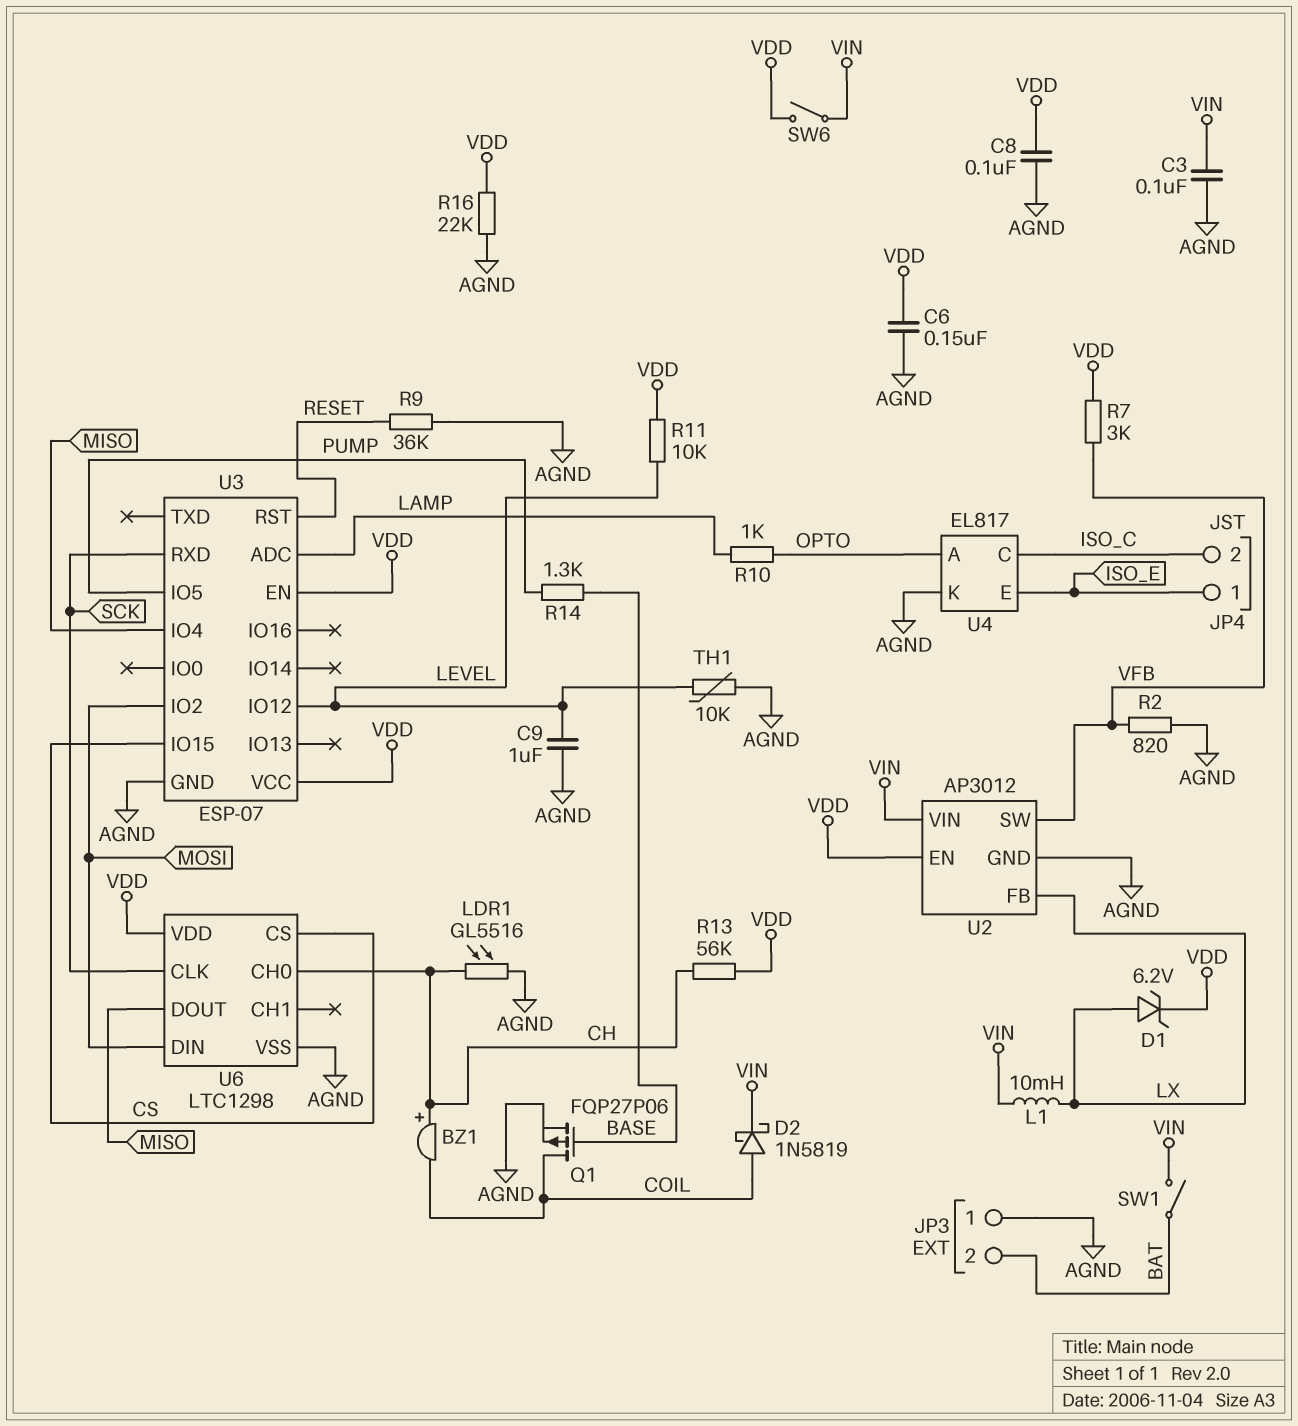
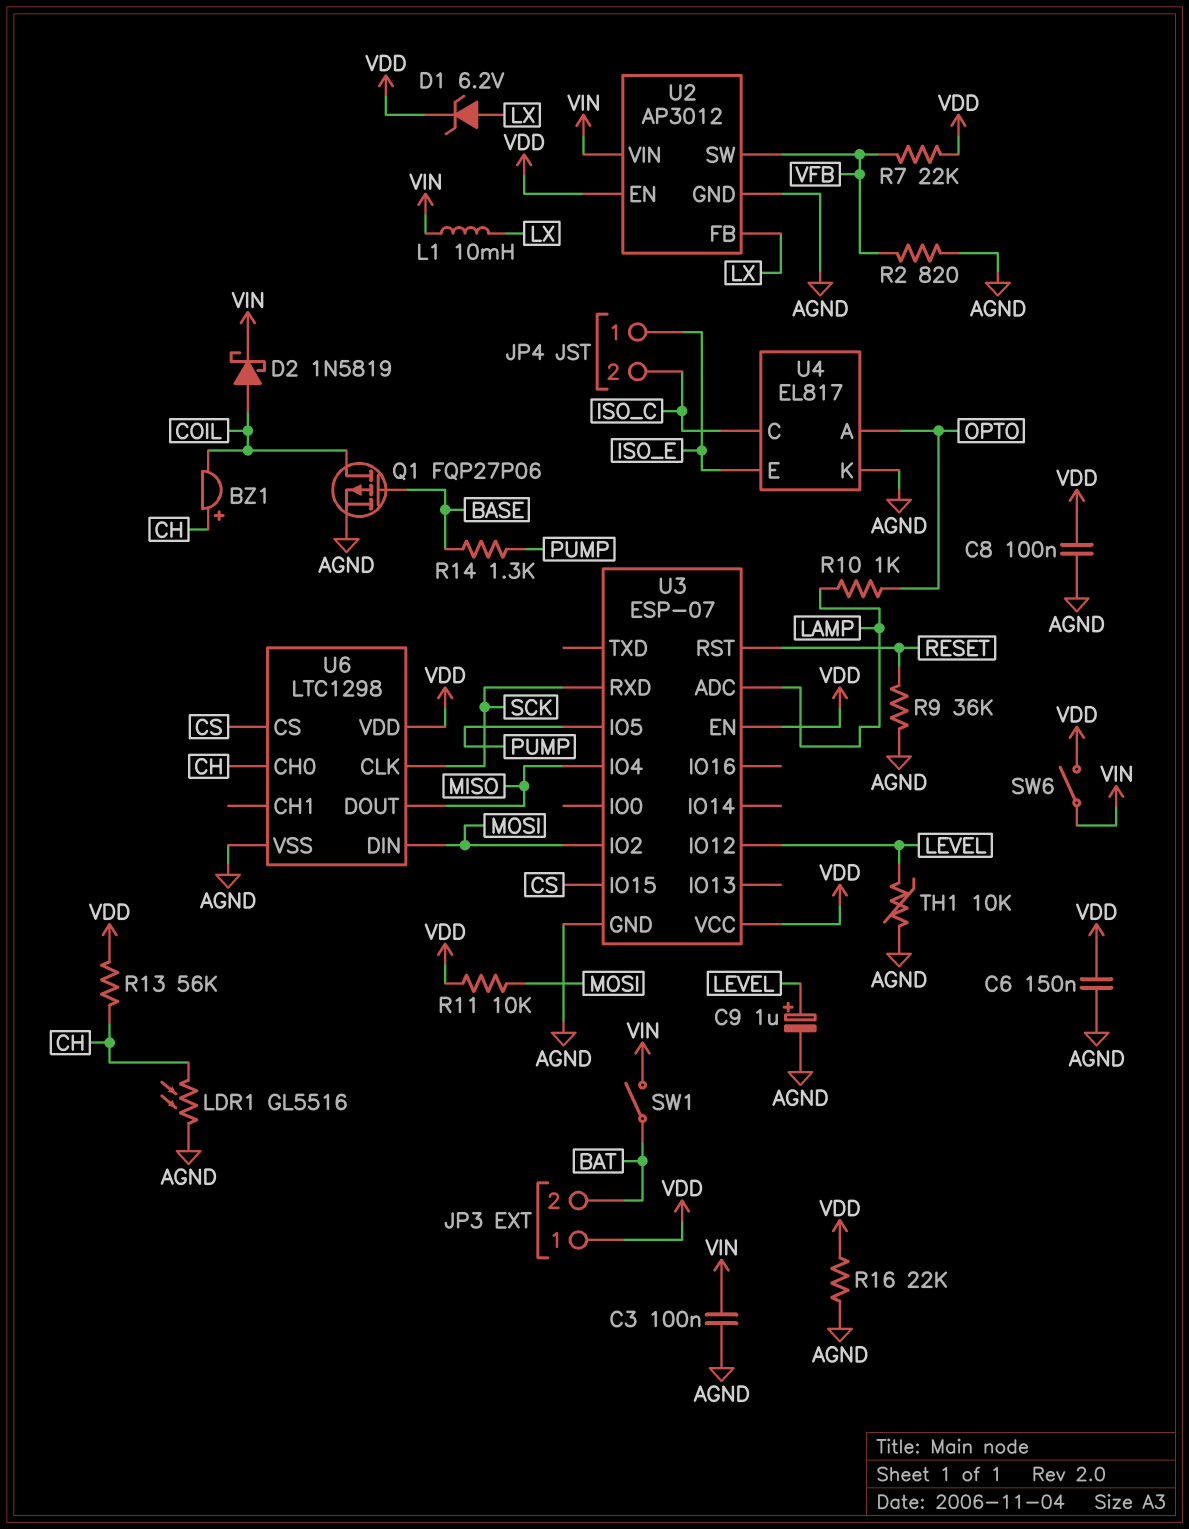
C9: 1uF (AGND, LEVEL) -> 1uF (plus LEVEL, minus AGND)
JP3 pin 1: AGND -> VDD
R7: 3k (VDD, VFB) -> 22k (VDD, VFB)
R11: 10k (LEVEL, VDD) -> 10k (MOSI, VDD)

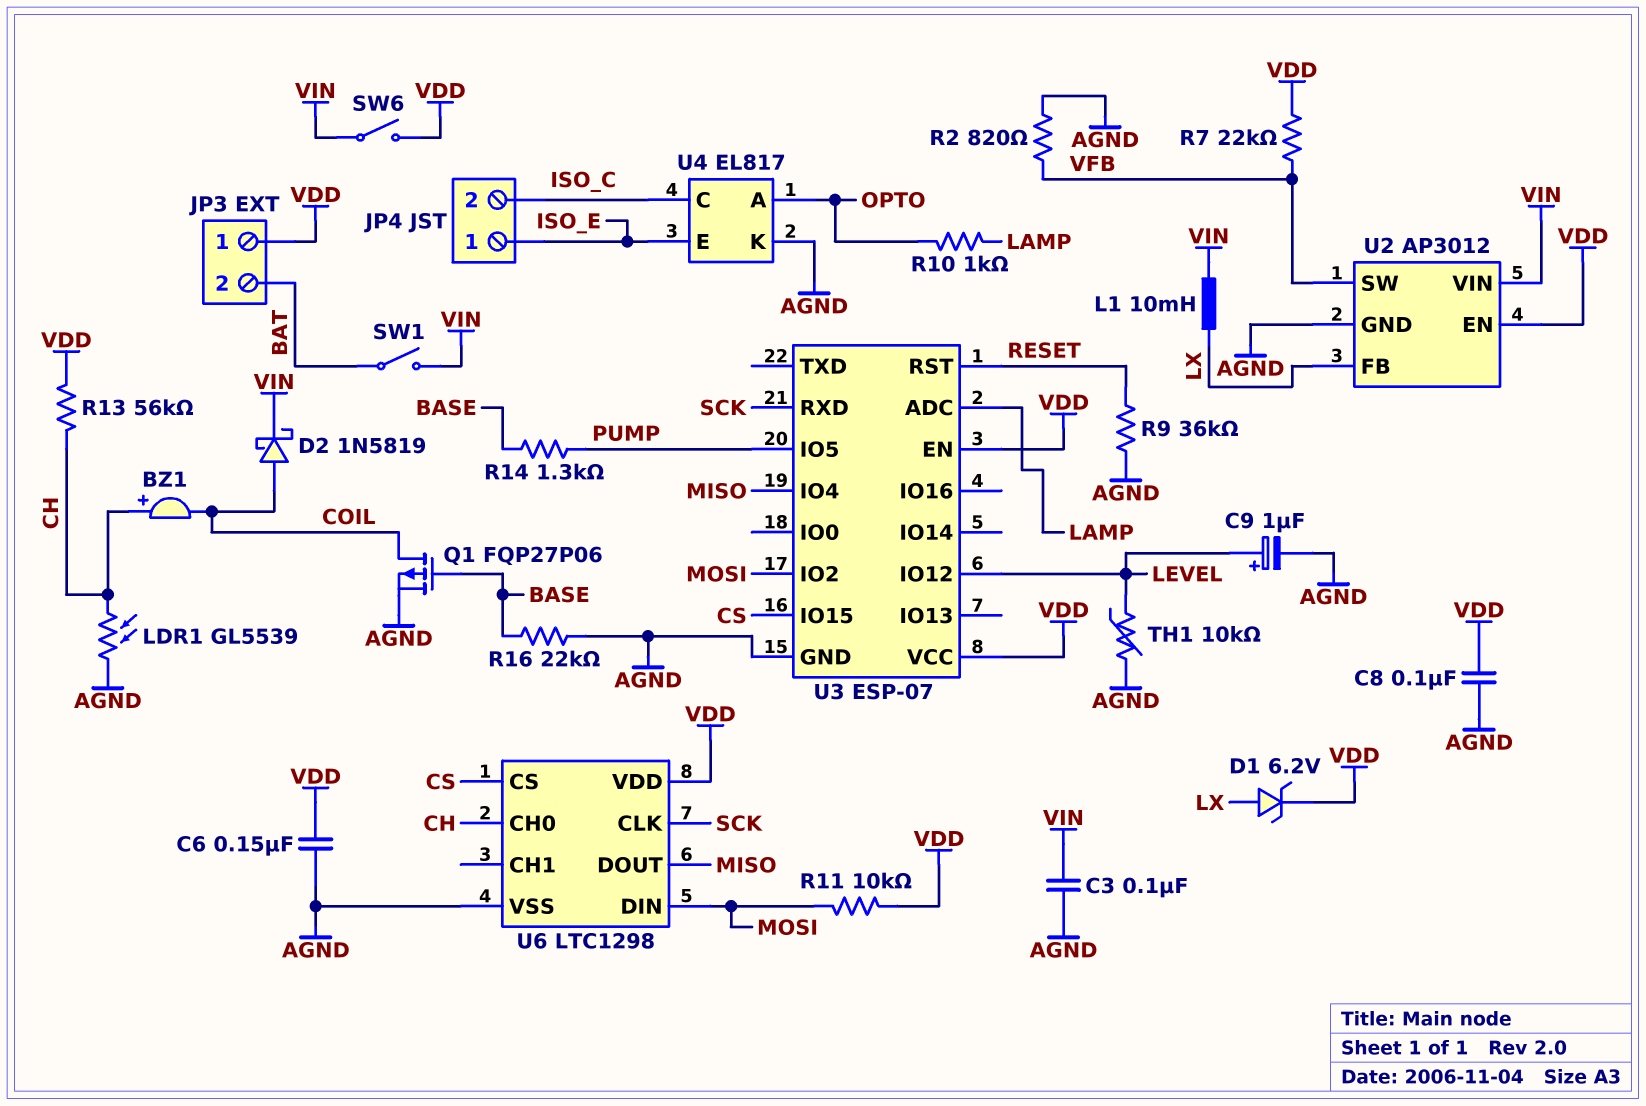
LDR1: GL5516 (AGND, CH) -> GL5539 (AGND, CH)
R16: 22k (AGND, VDD) -> 22k (AGND, BASE)

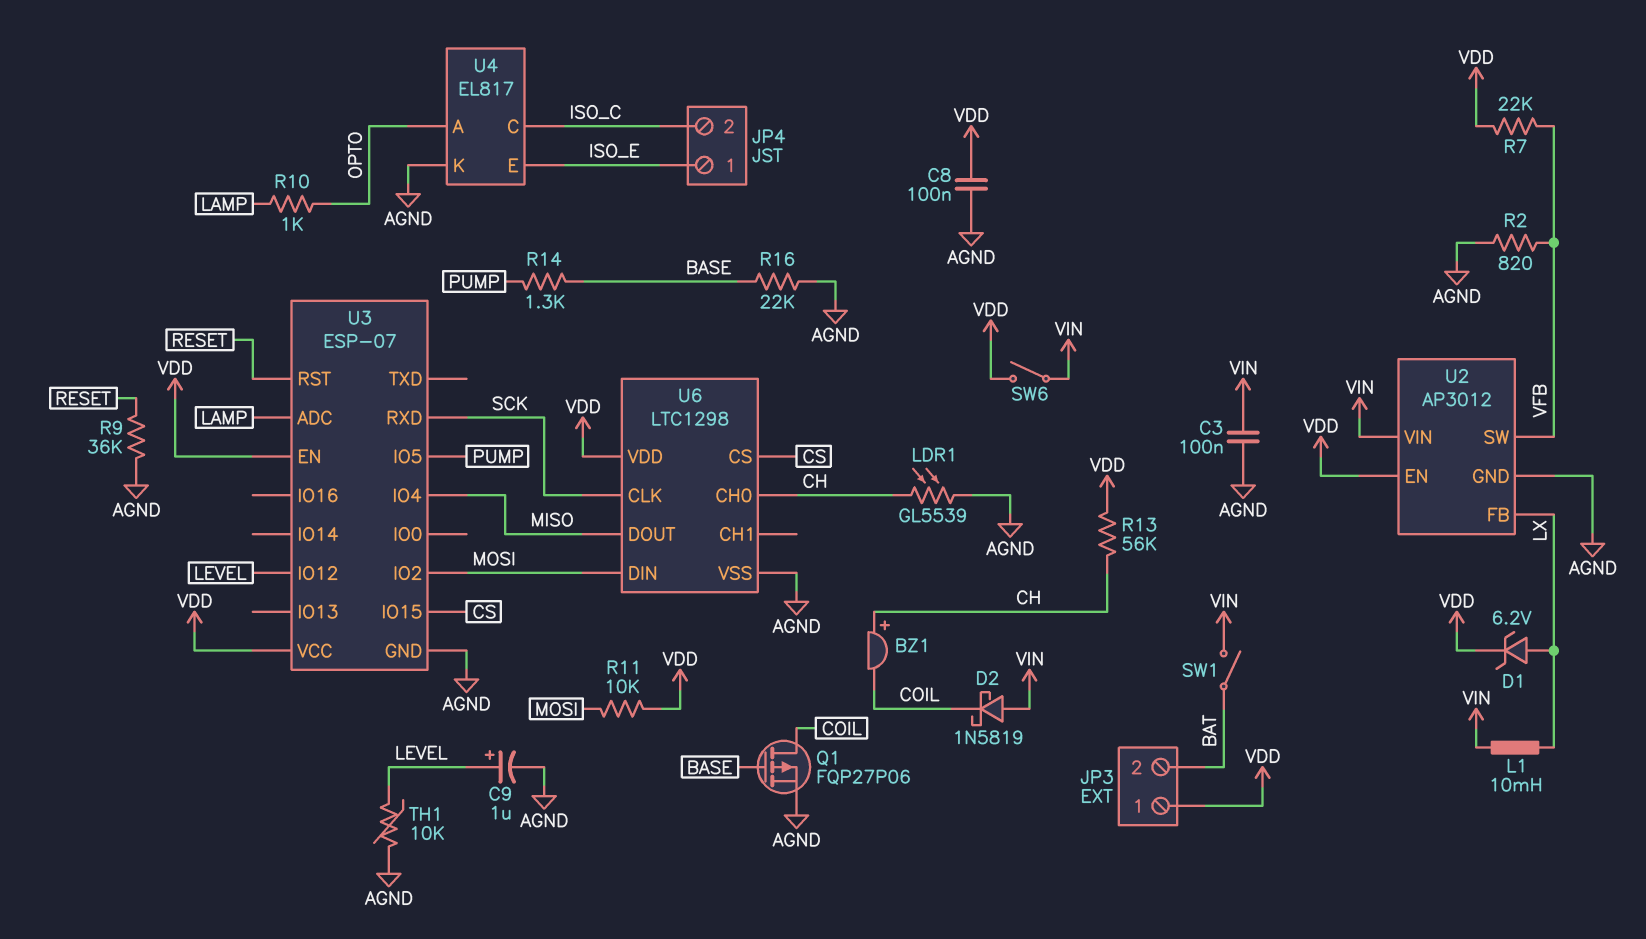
C6: 150nF (AGND, VDD) -> none
D2: schottky 1N5819 (A COIL, K VIN) -> schottky 1N5819 (A VIN, K COIL)

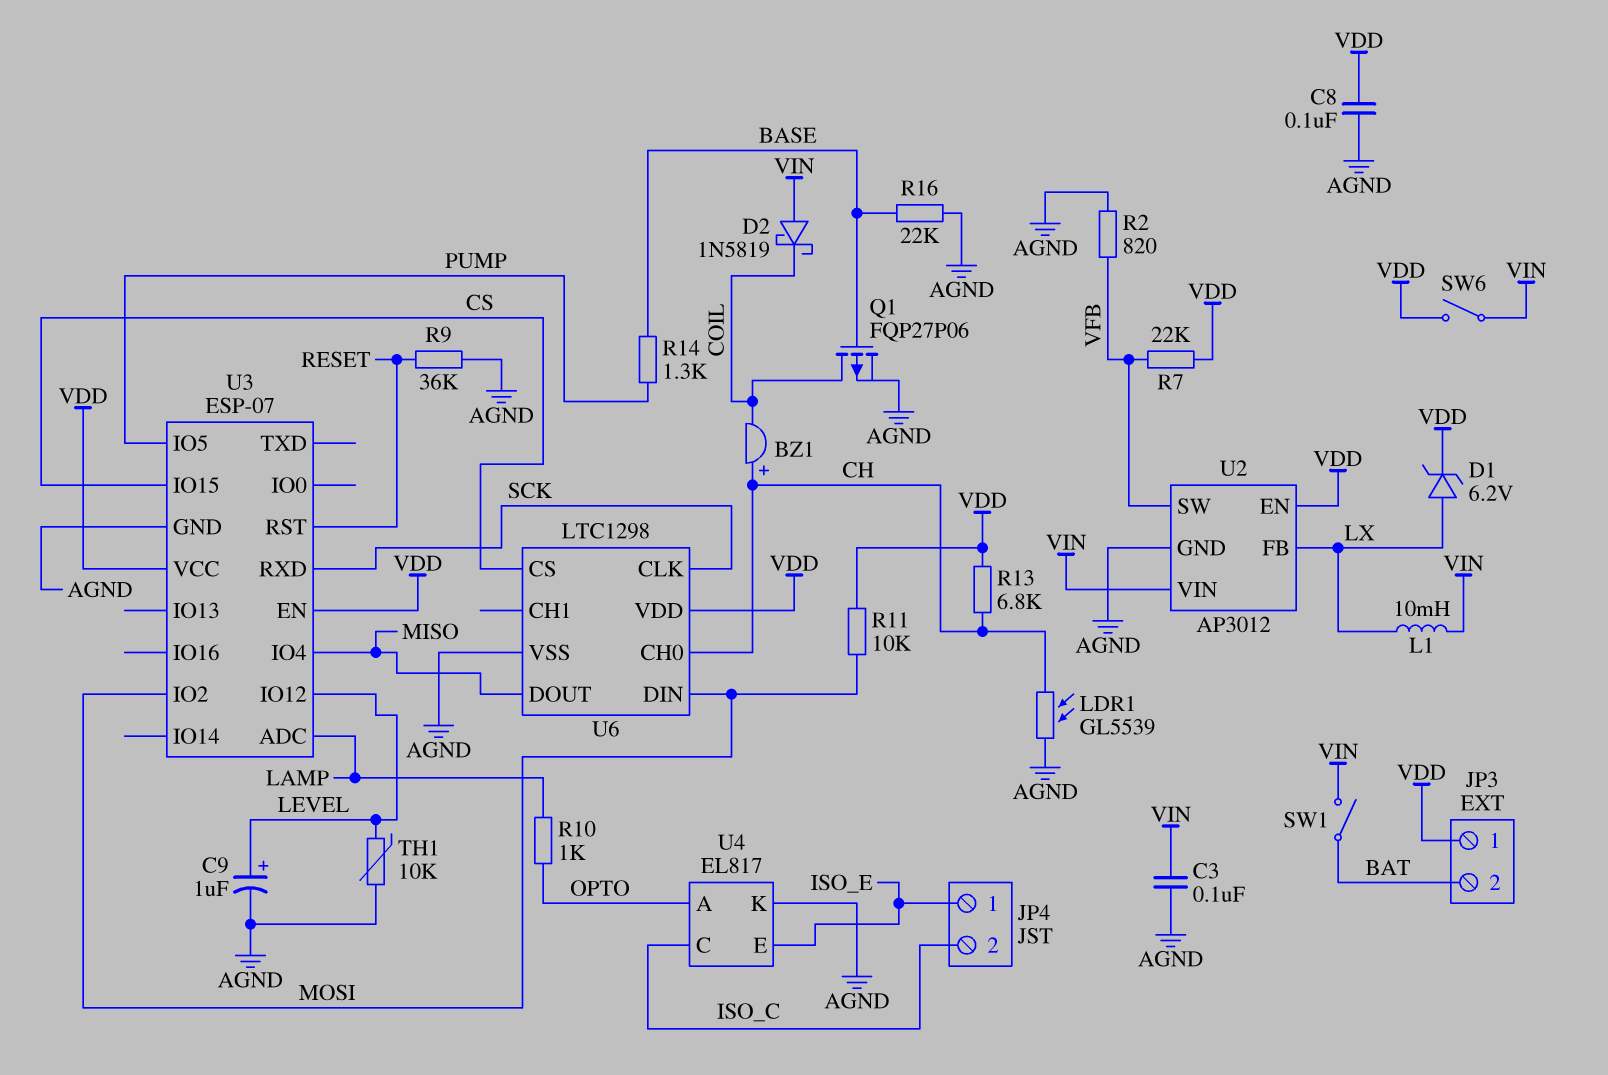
R13: 56k (CH, VDD) -> 6.8k (CH, VDD)

